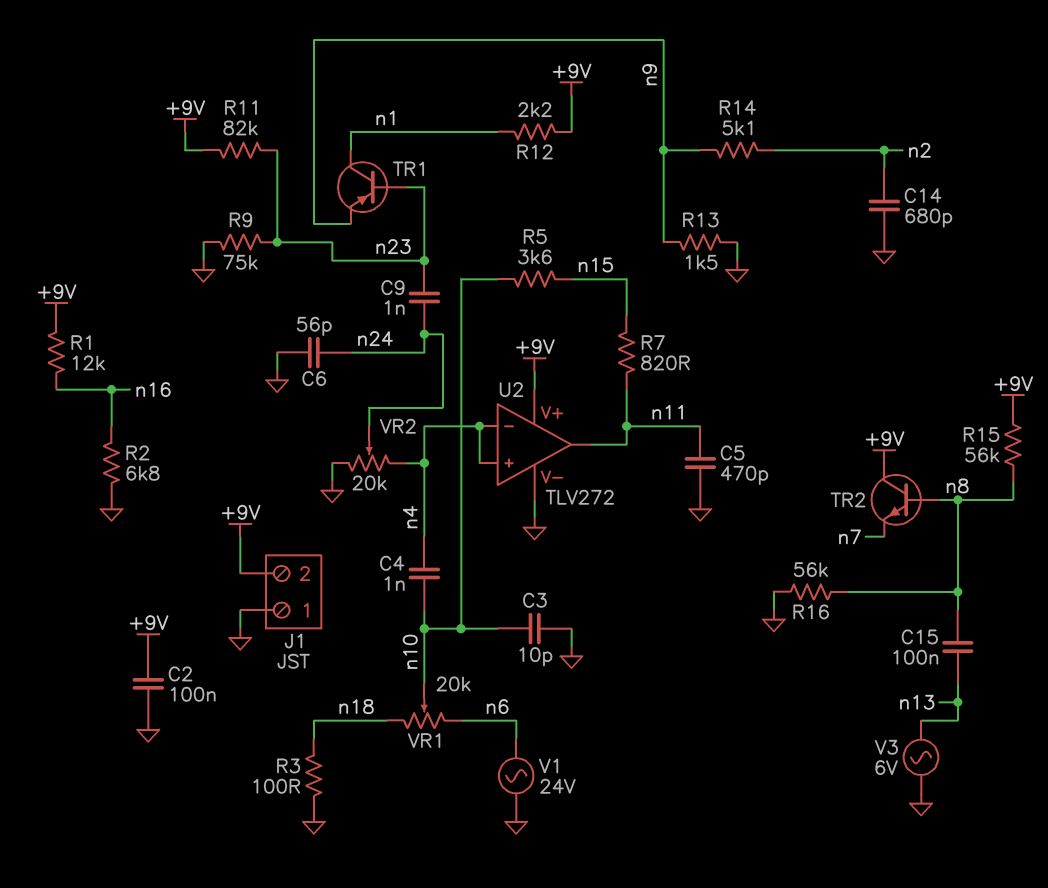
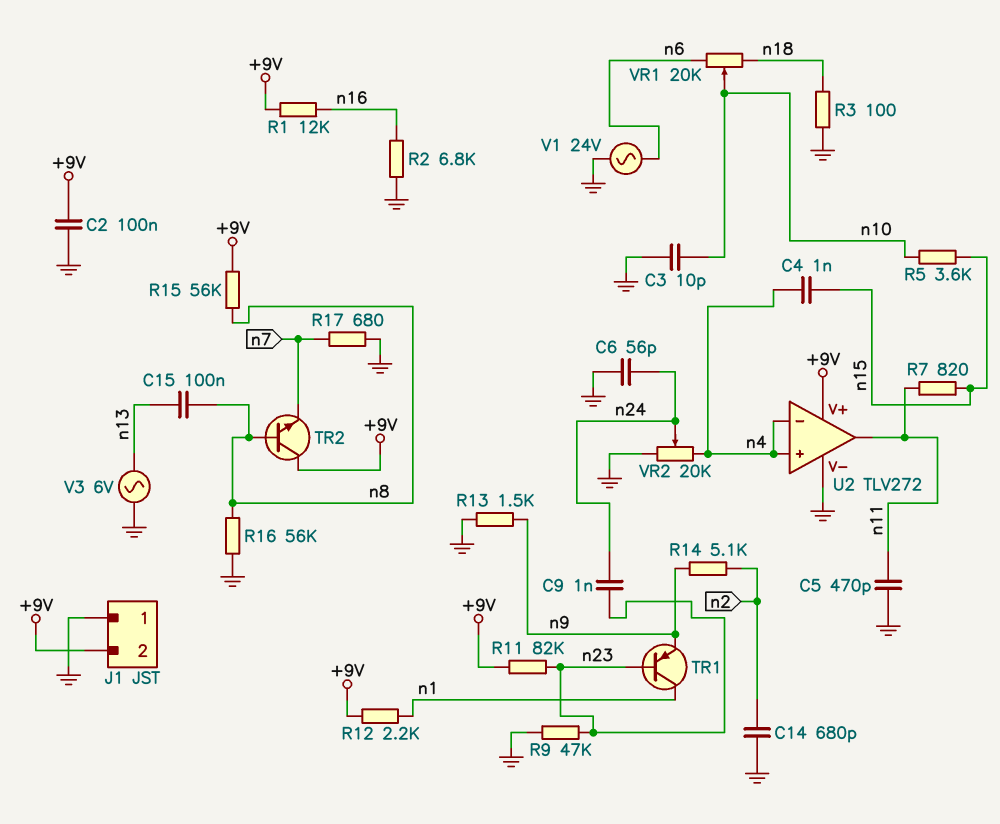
C4: 1nF (n4, n10) -> 1nF (n4, n15)
R9: 75k (GND, n23) -> 47k (GND, n23)
R17: none -> 680 (GND, n7)

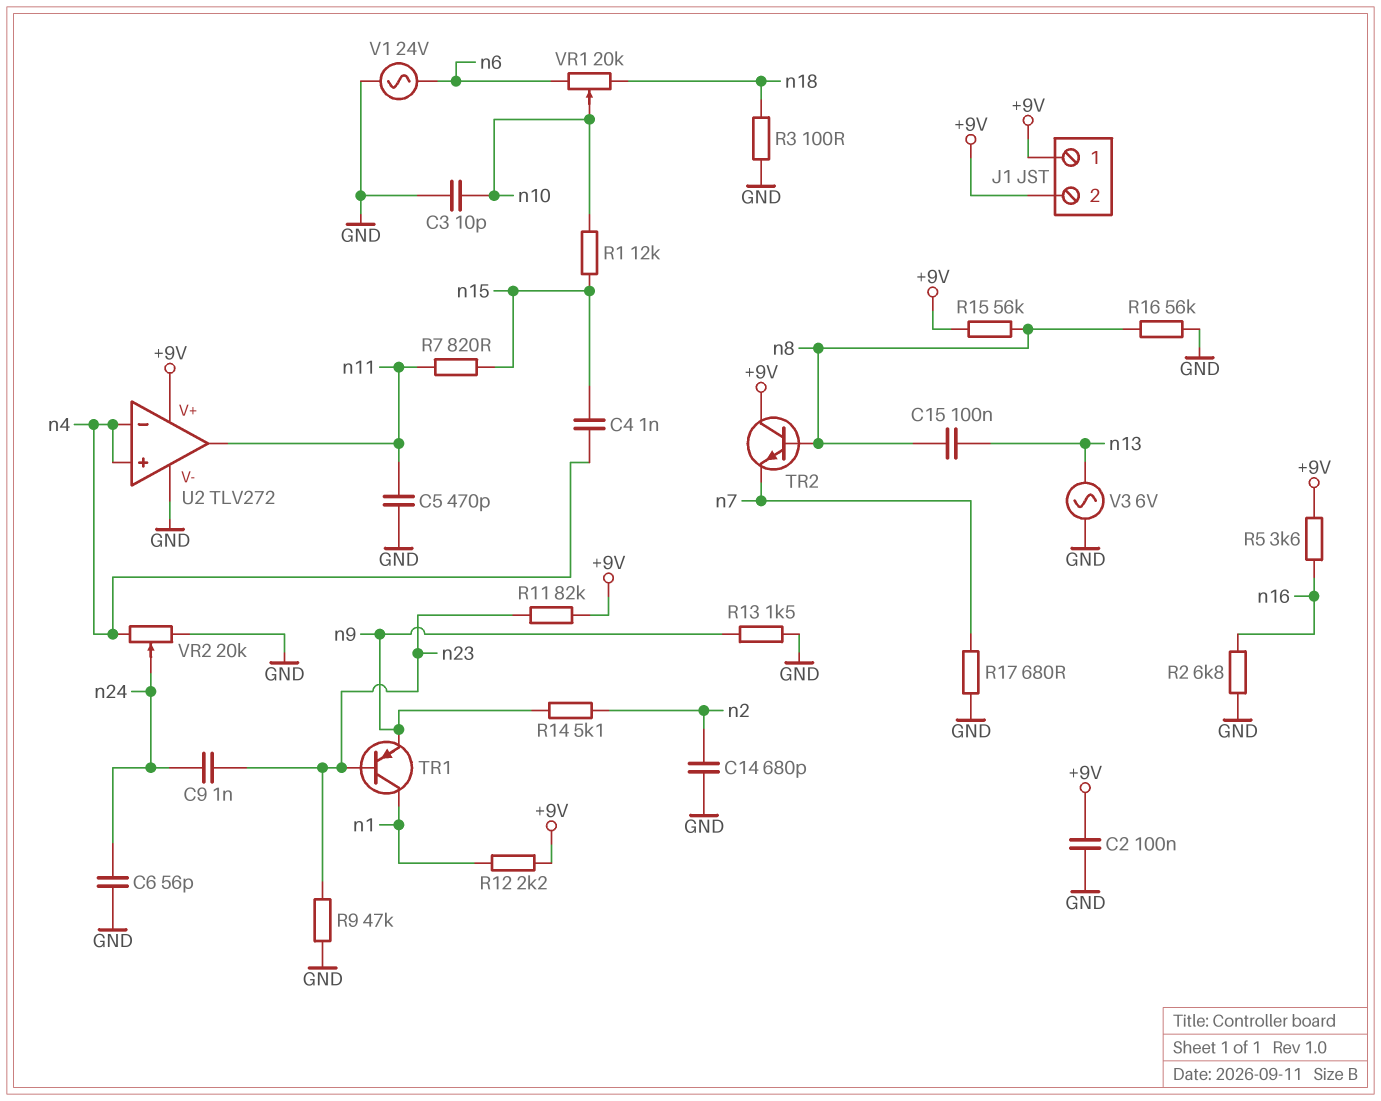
J1 pin 1: GND -> +9V
R1: 12k (+9V, n16) -> 12k (n10, n15)
R5: 3.6k (n10, n15) -> 3.6k (+9V, n16)

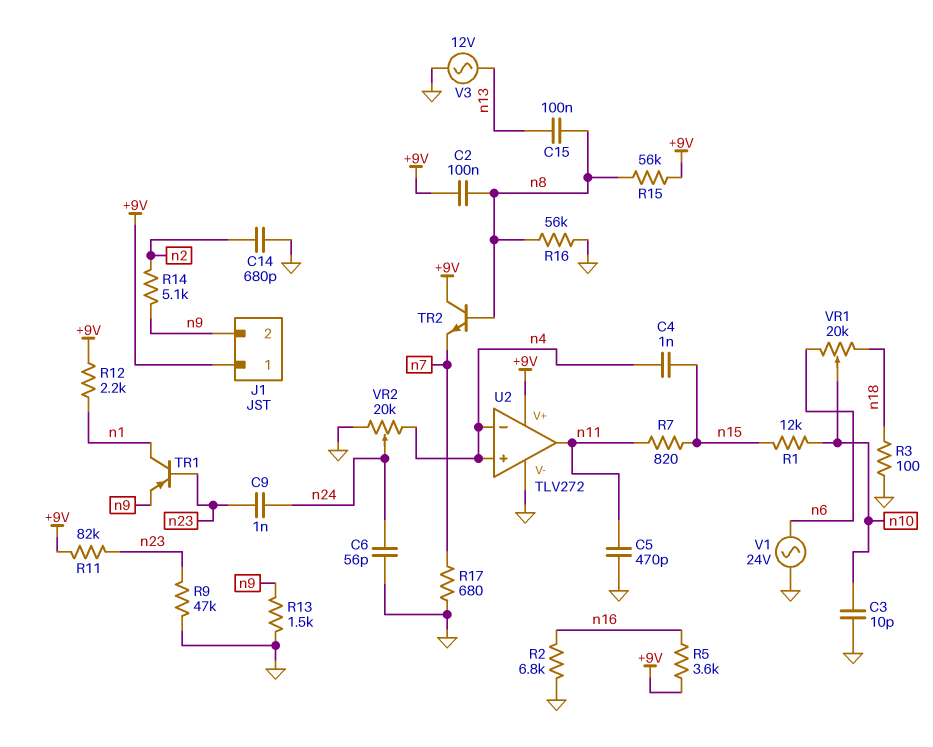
C2: 100nF (+9V, GND) -> 100nF (+9V, n8)
J1 pin 2: +9V -> n9
V3: AC 6V (GND, n13) -> AC 12V (GND, n13)

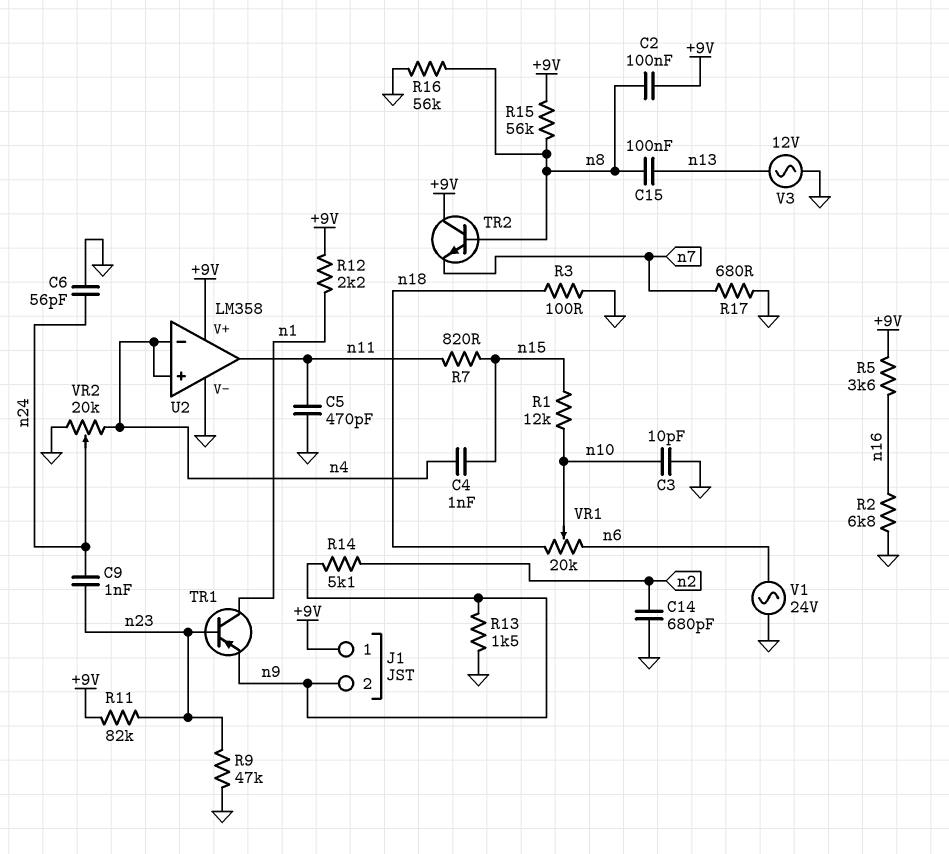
U2: TLV272 -> LM358

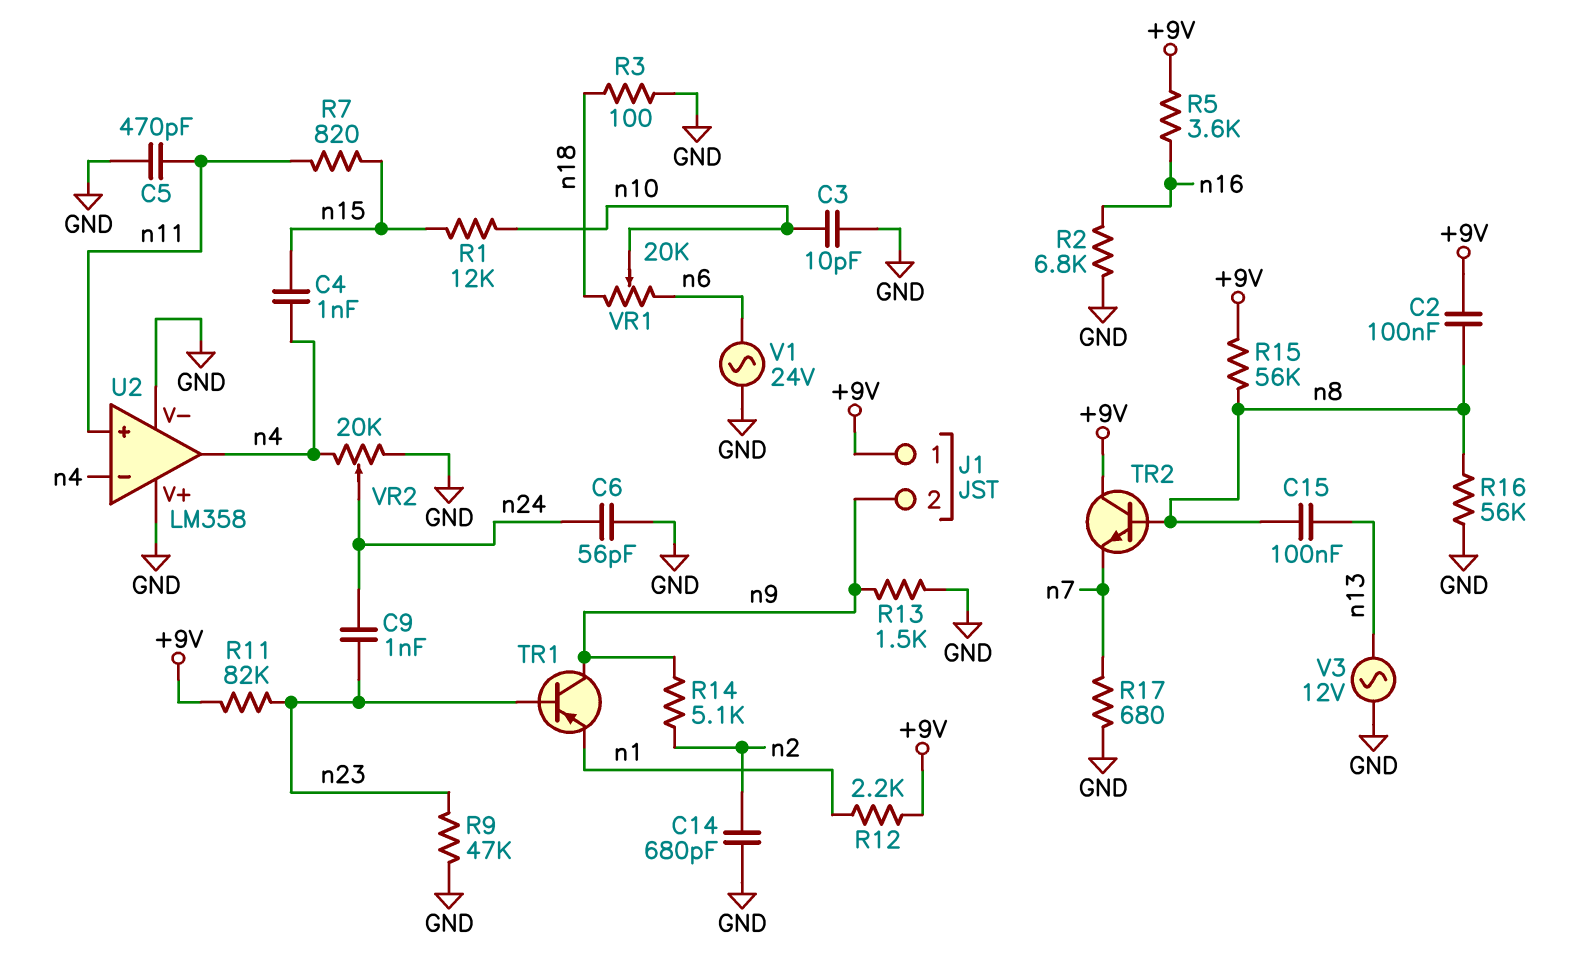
TR1: PNP (B n23, C n1, E n9) -> PNP (B n23, C n9, E n1)
U2 pin V+: +9V -> GND
U2 pin in+: n4 -> n11
U2 pin out: n11 -> n4

